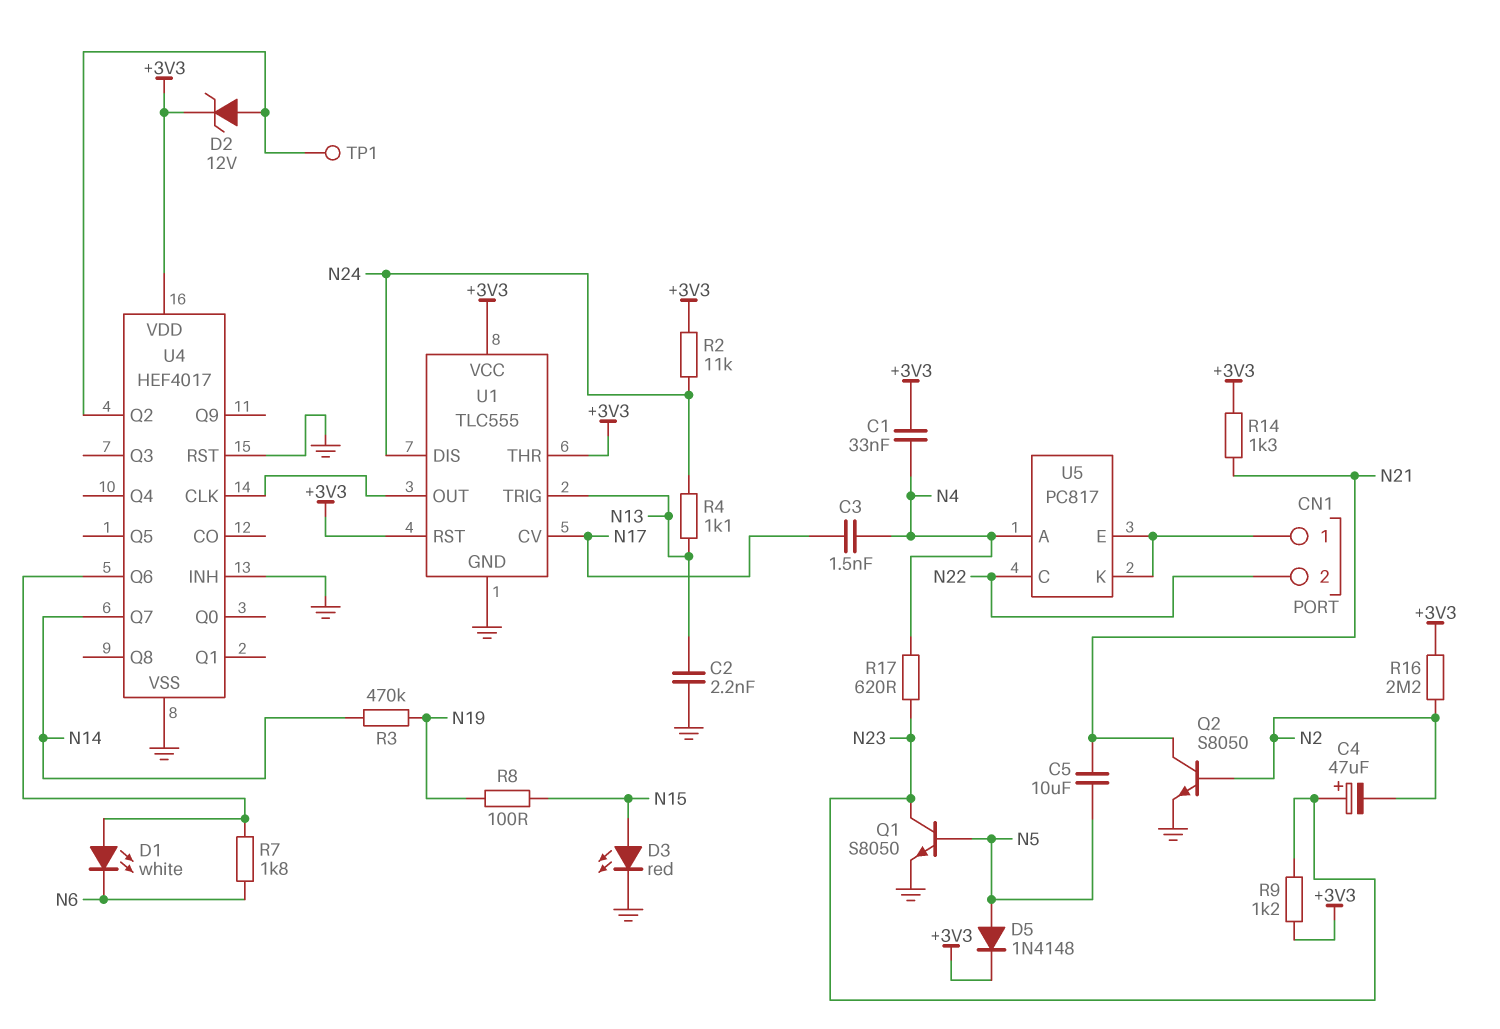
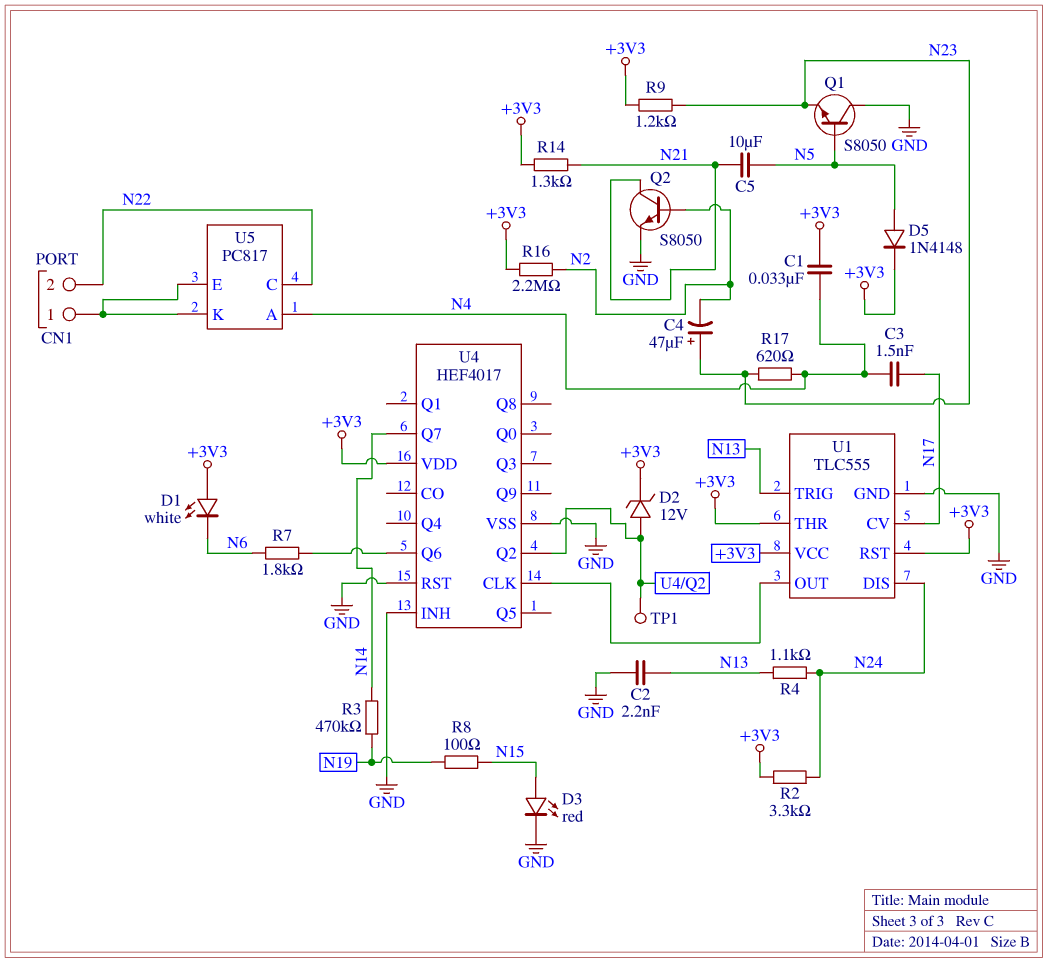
D1: LED white (A U4/Q6, K N6) -> LED white (A +3V3, K N6)
Q1: NPN S8050 (B N5, C N23, E GND) -> NPN S8050 (B N5, C GND, E N23)
R2: 11k (+3V3, N24) -> 3.3k (+3V3, N24)

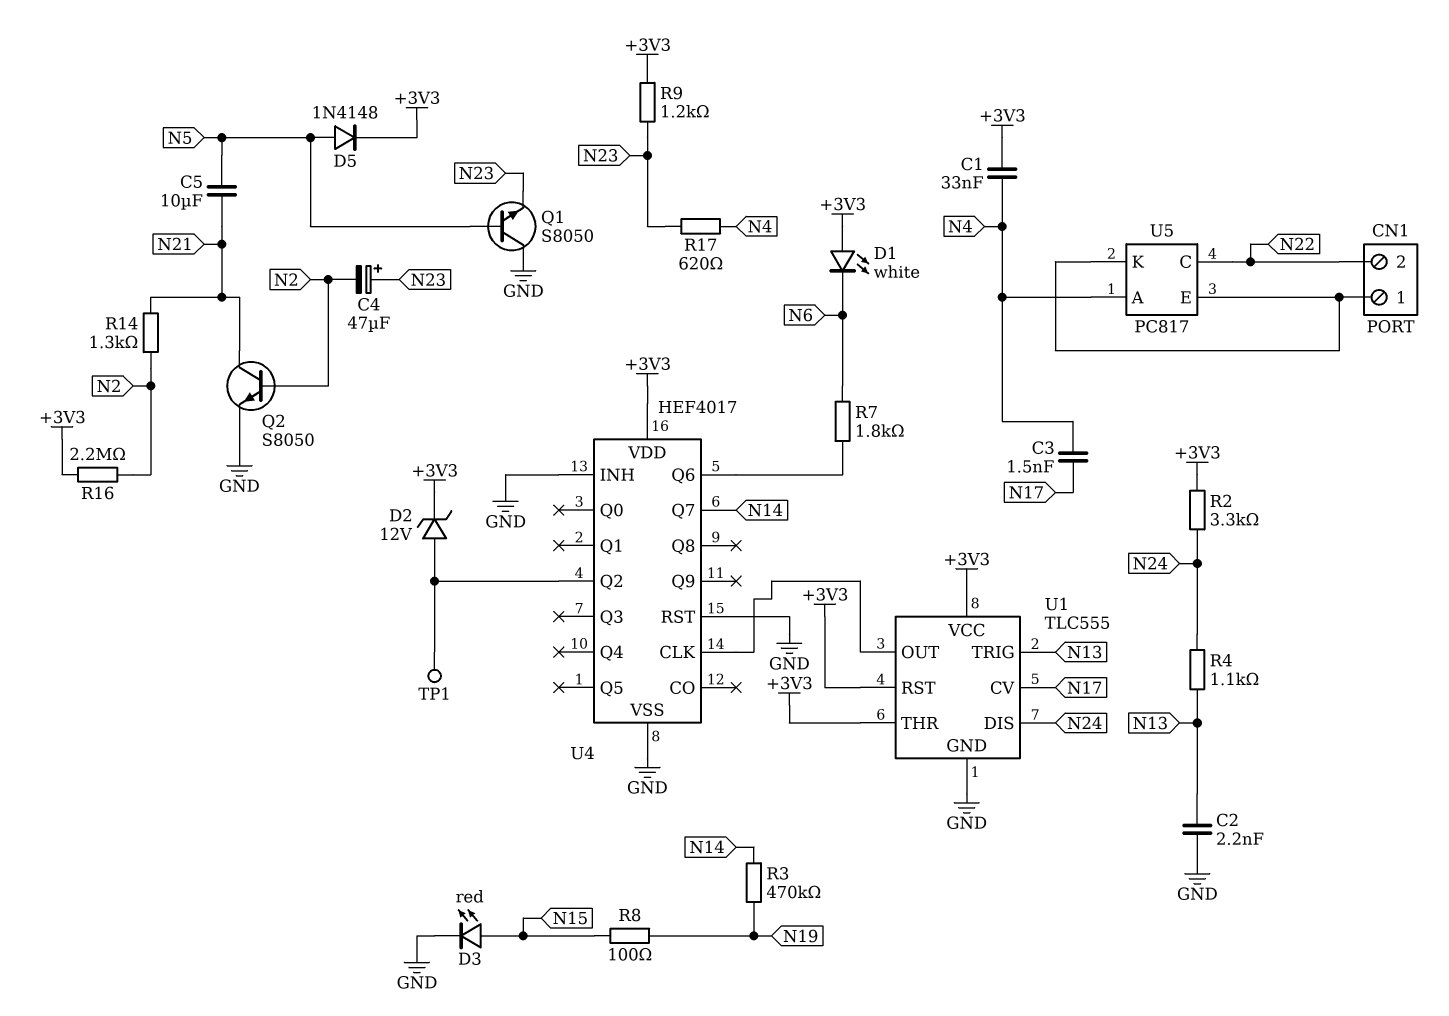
R14: 1.3k (+3V3, N21) -> 1.3k (N2, N21)

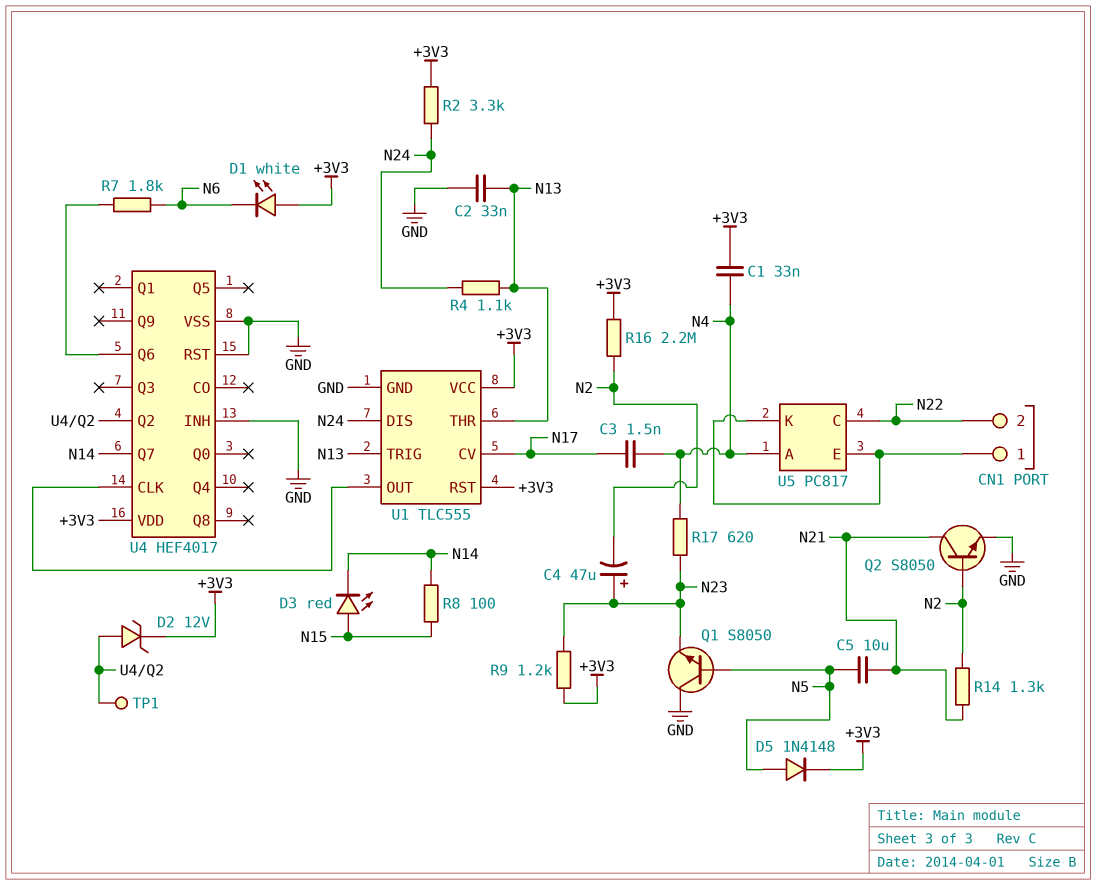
C2: 2.2nF (GND, N13) -> 33nF (GND, N13)
D3: LED red (A N15, K GND) -> LED red (A N15, K N14)
R3: 470k (N14, N19) -> none
R8: 100 (N15, N19) -> 100 (N14, N15)
U1 pin THR: +3V3 -> N13

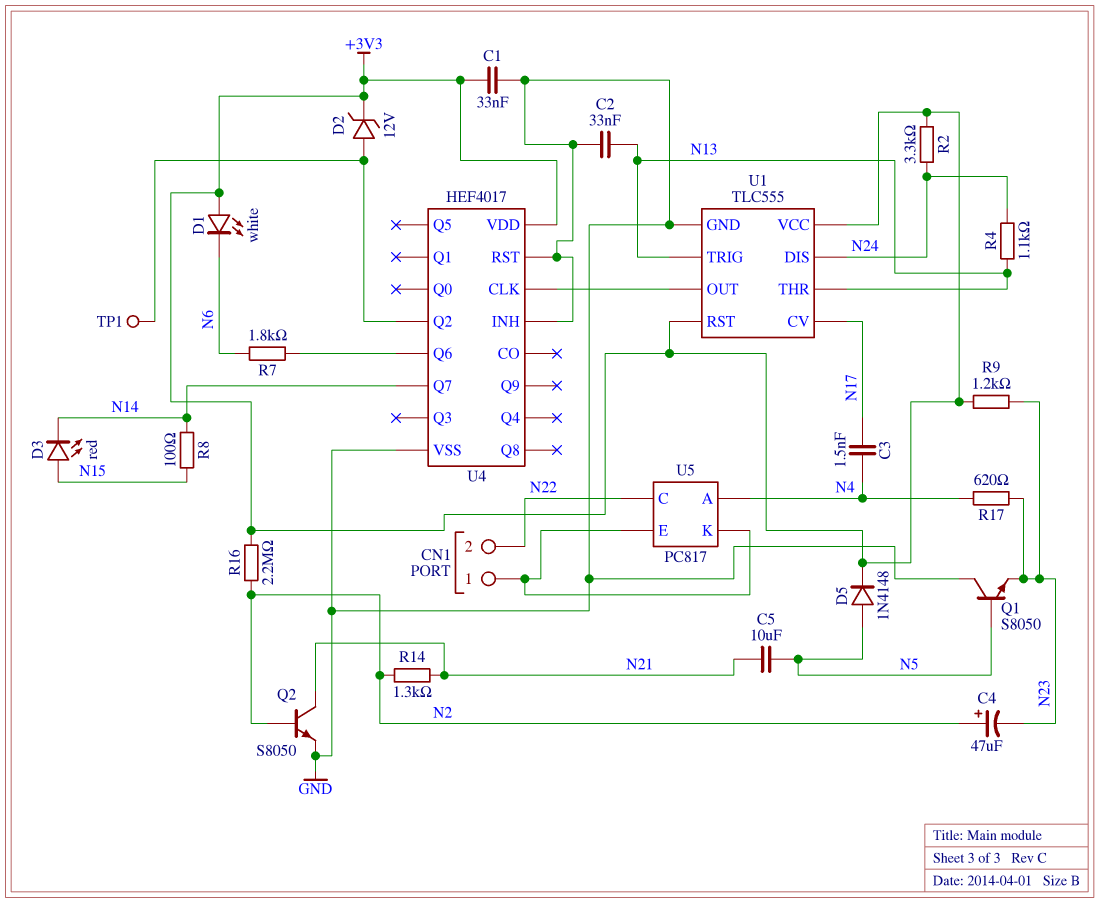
C1: 33nF (+3V3, N4) -> 33nF (+3V3, GND)
C4: 47uF (plus N23, minus N2) -> 47uF (plus N2, minus N23)

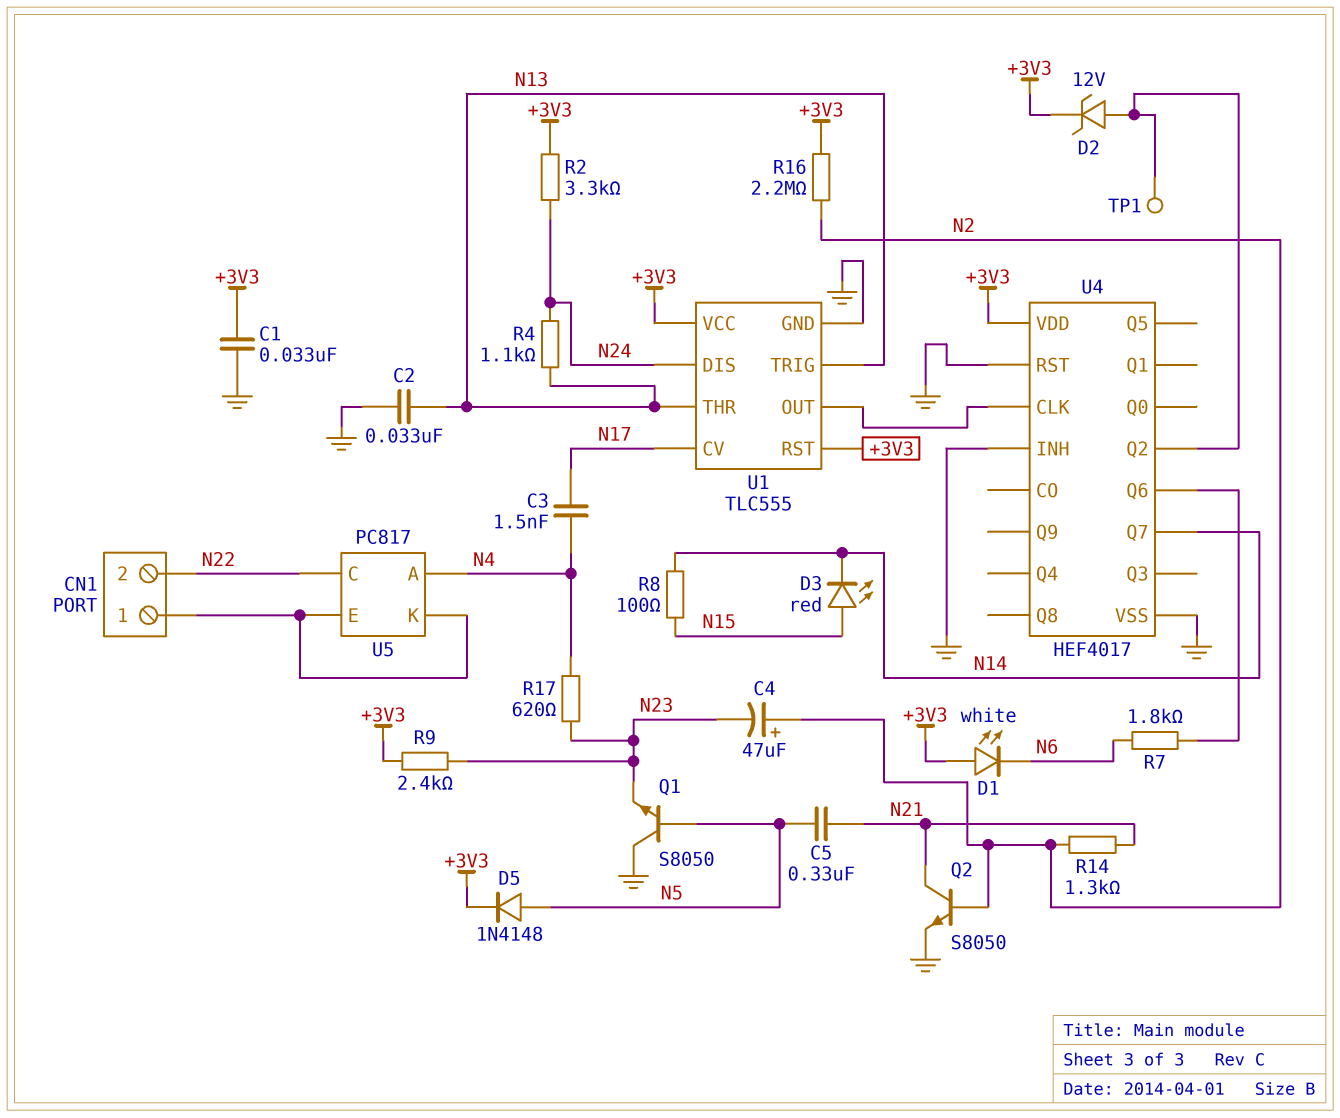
C5: 10uF (N5, N21) -> 330nF (N5, N21)
R9: 1.2k (+3V3, N23) -> 2.4k (+3V3, N23)

